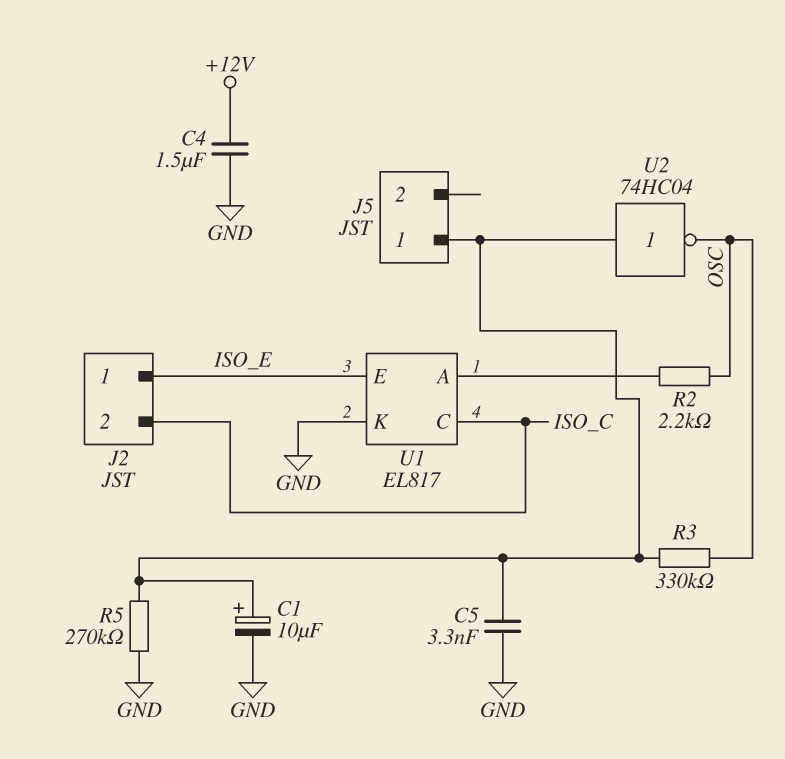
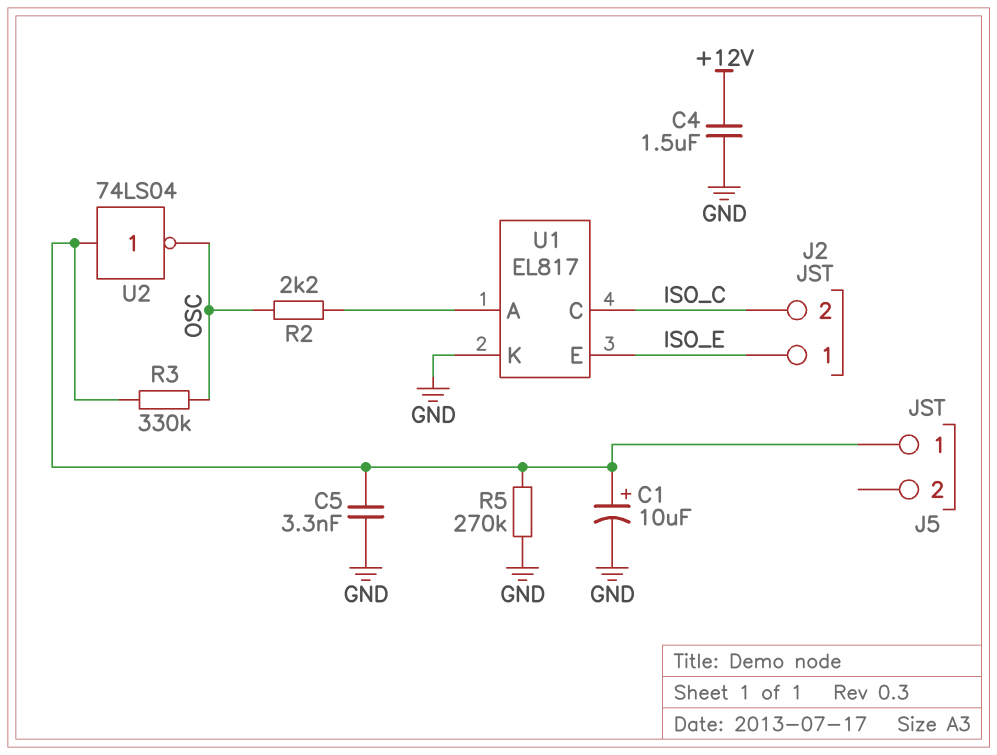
U2: NOT 74HC04 (in J5/1, out OSC) -> NOT 74LS04 (in J5/1, out OSC)

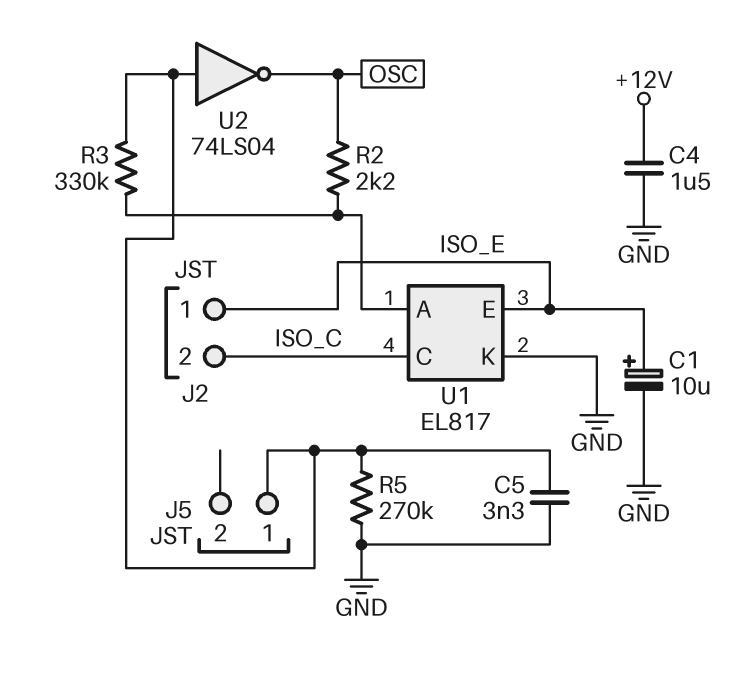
C1: 10uF (plus J5/1, minus GND) -> 10uF (plus ISO_E, minus GND)
R3: 330k (J5/1, OSC) -> 330k (J5/1, U1/A)

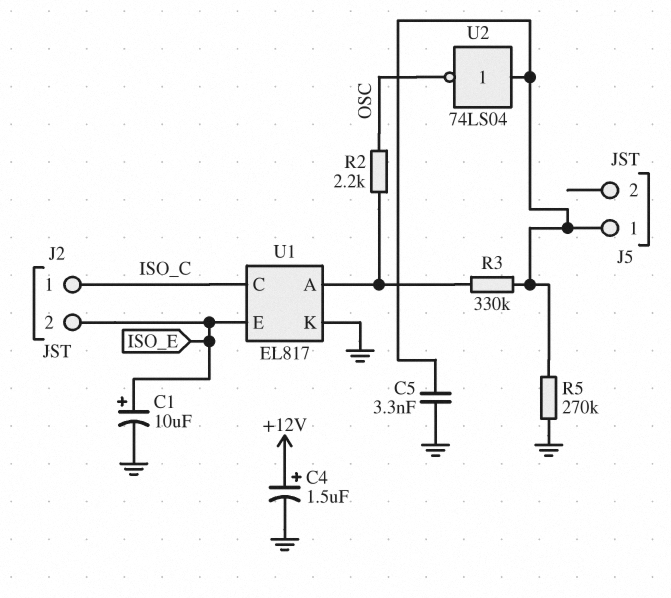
C4: 1.5uF (+12V, GND) -> 1.5uF (plus +12V, minus GND)
J2 pin 1: ISO_E -> ISO_C
J2 pin 2: ISO_C -> ISO_E

